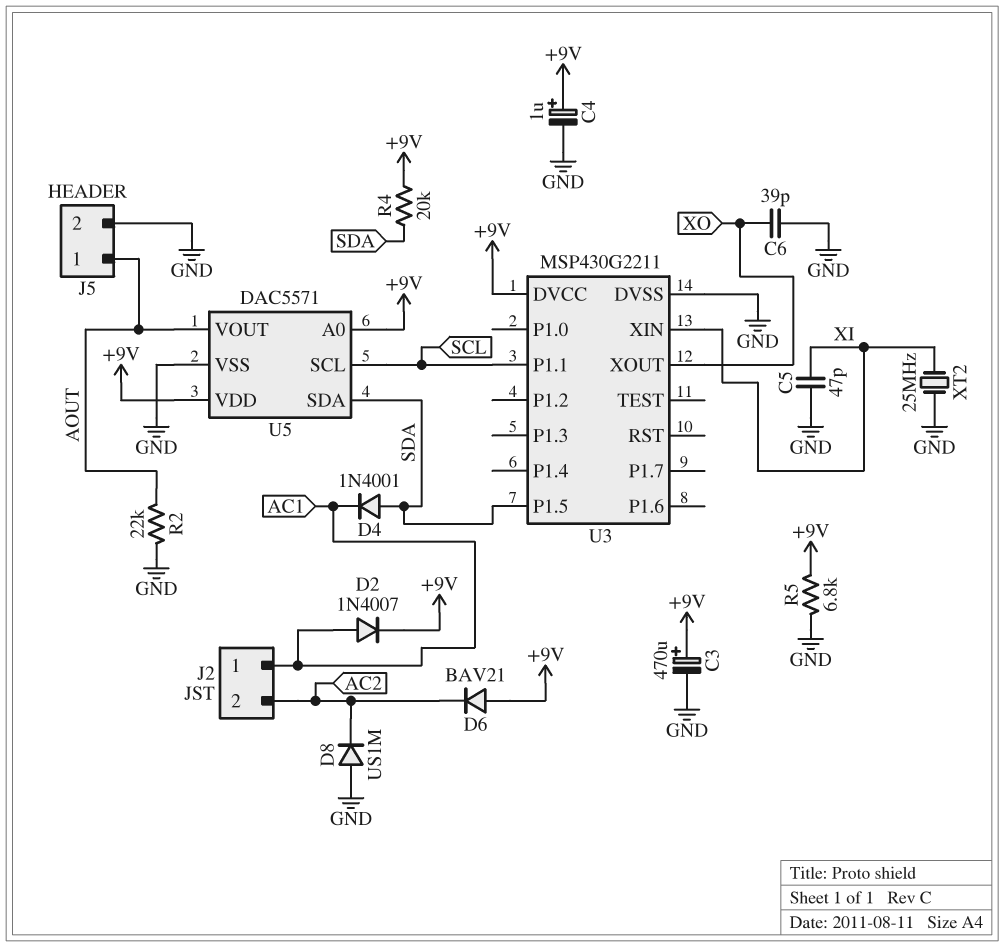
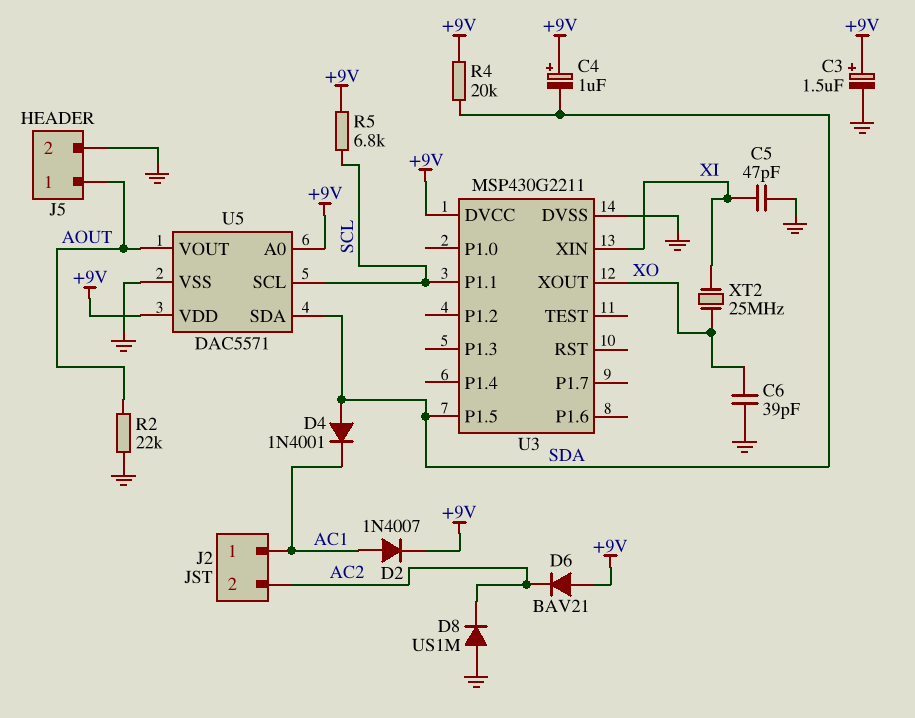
C3: 470uF (plus +9V, minus GND) -> 1.5uF (plus +9V, minus GND)
C4: 1uF (plus +9V, minus GND) -> 1uF (plus +9V, minus SDA)
R5: 6.8k (+9V, GND) -> 6.8k (+9V, SCL)
XT2: 25MHz (GND, XI) -> 25MHz (XI, XO)

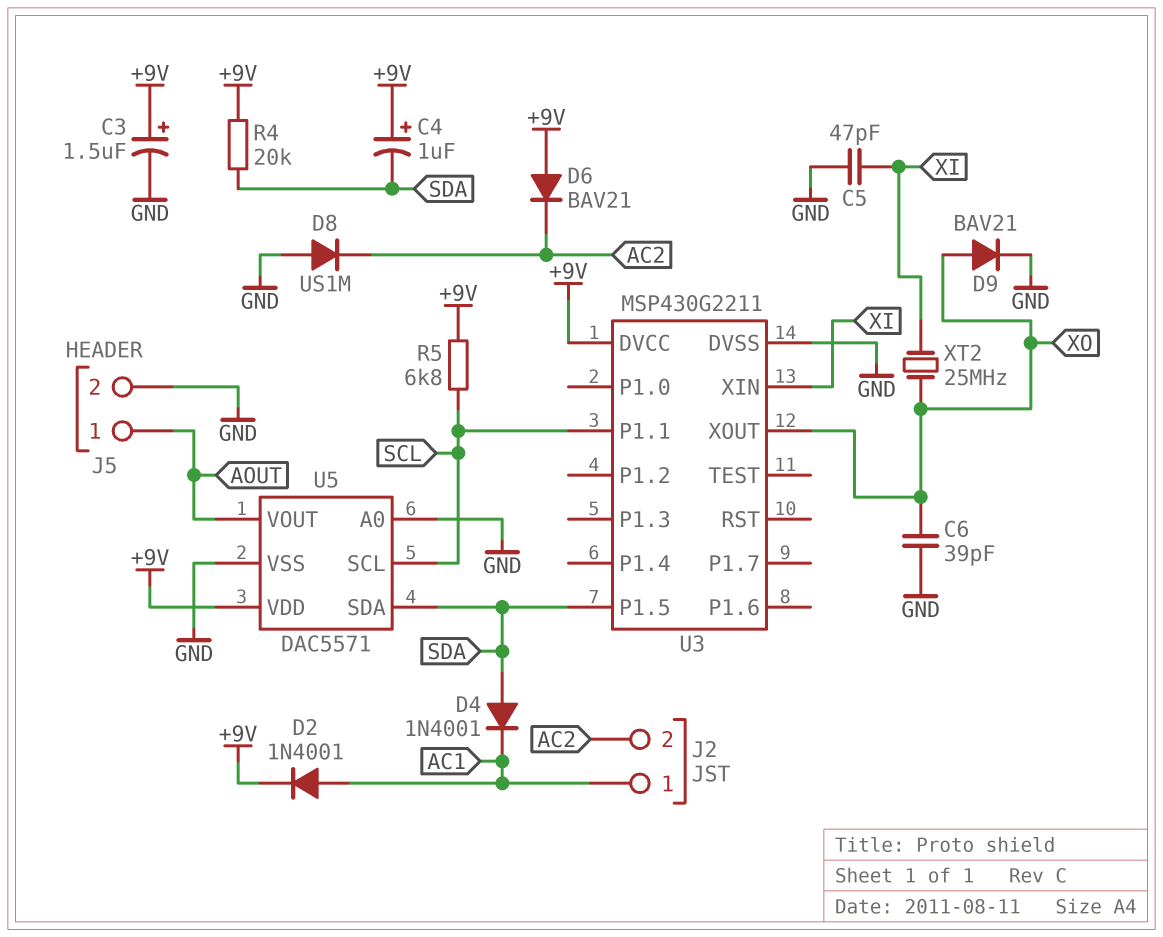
D2: diode 1N4007 (A AC1, K +9V) -> diode 1N4001 (A AC1, K +9V)
D9: none -> diode BAV21 (A XO, K GND)
R2: 22k (AOUT, GND) -> none
U5 pin A0: +9V -> GND

